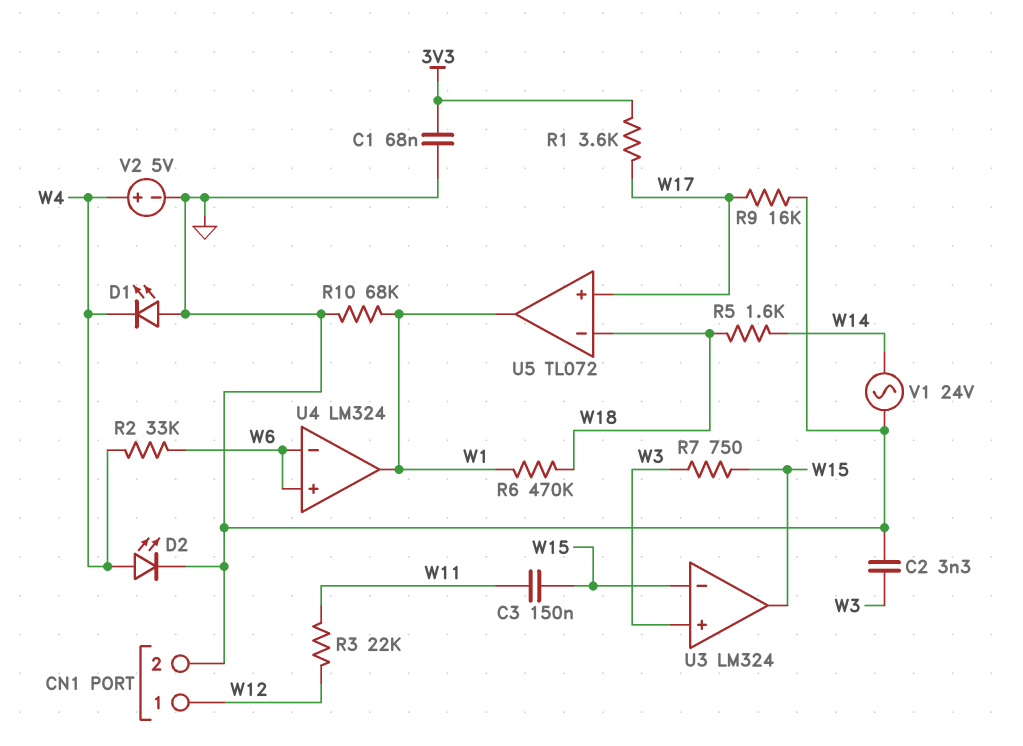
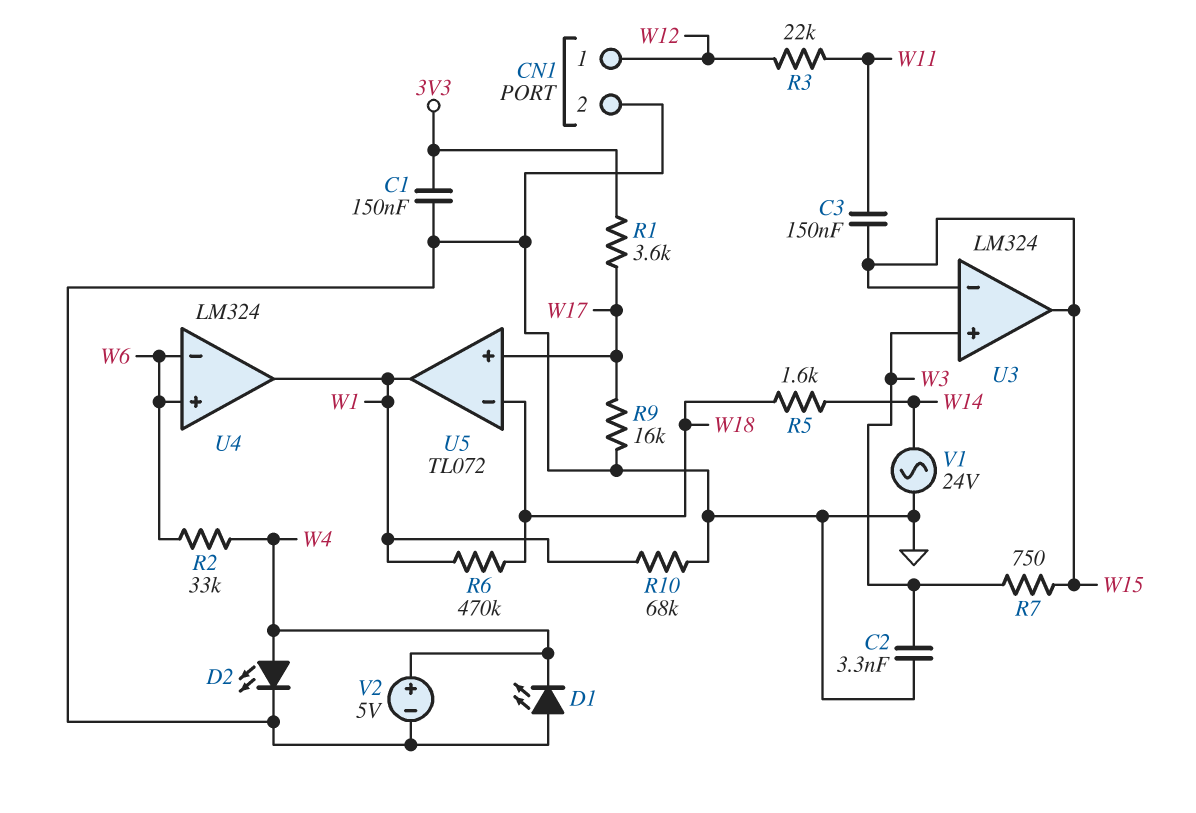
C1: 68nF (3V3, GND) -> 150nF (3V3, GND)

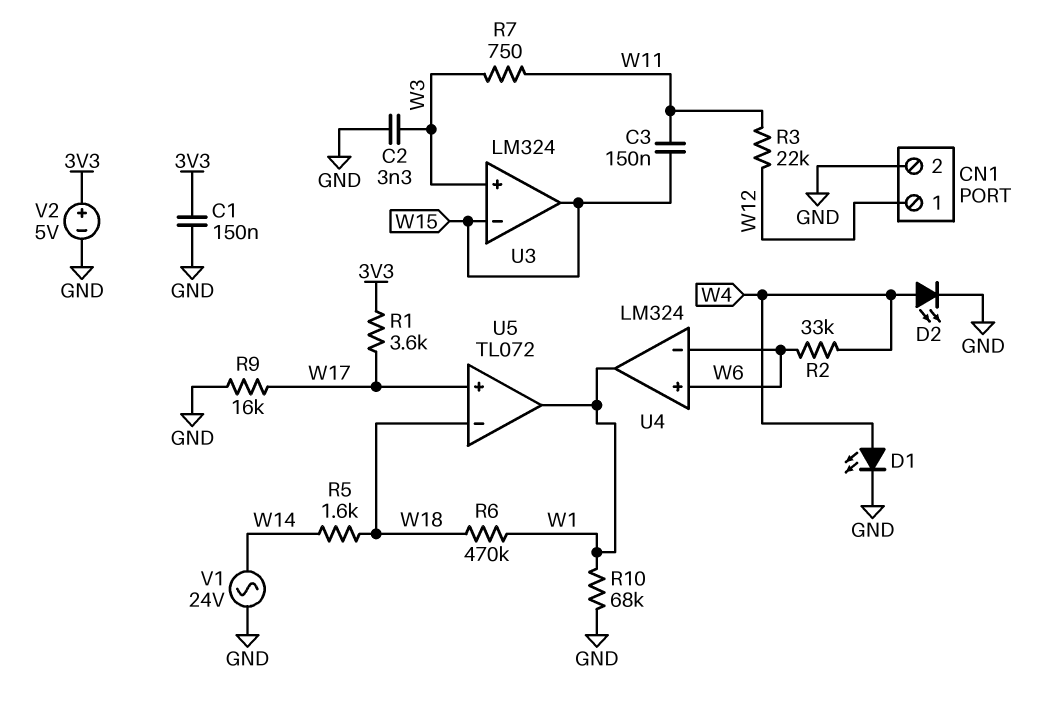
D1: LED (A GND, K W4) -> LED (A W4, K GND)
R7: 750 (W3, W15) -> 750 (W3, W11)
V2: 5V (plus W4, minus GND) -> 5V (plus 3V3, minus GND)

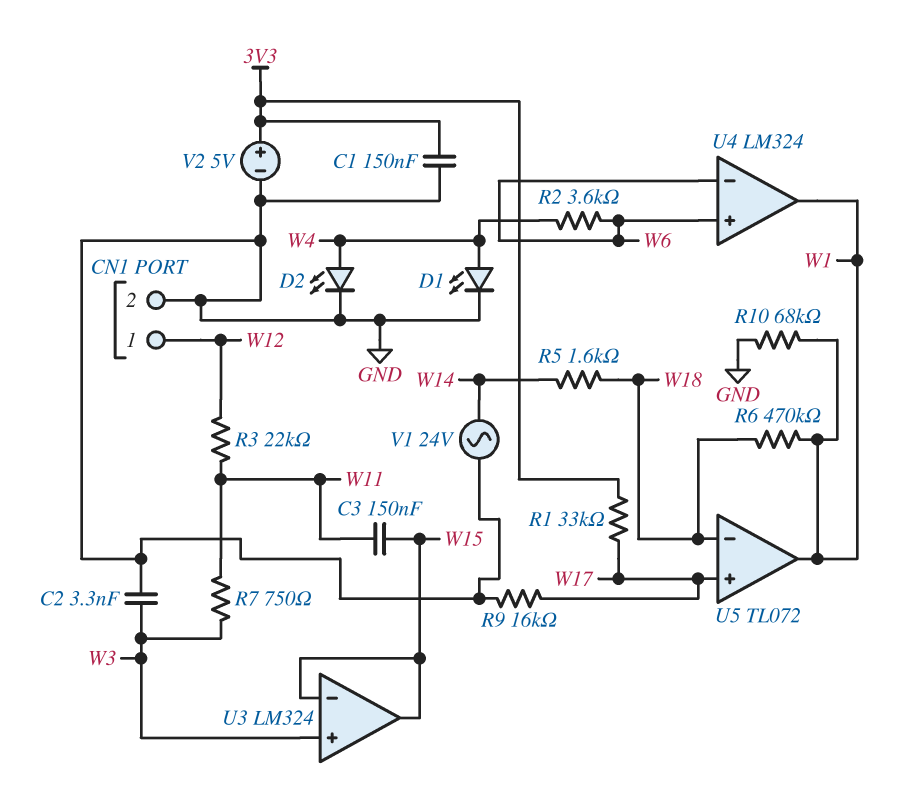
R1: 3.6k (3V3, W17) -> 33k (3V3, W17)
R2: 33k (W4, W6) -> 3.6k (W4, W6)

